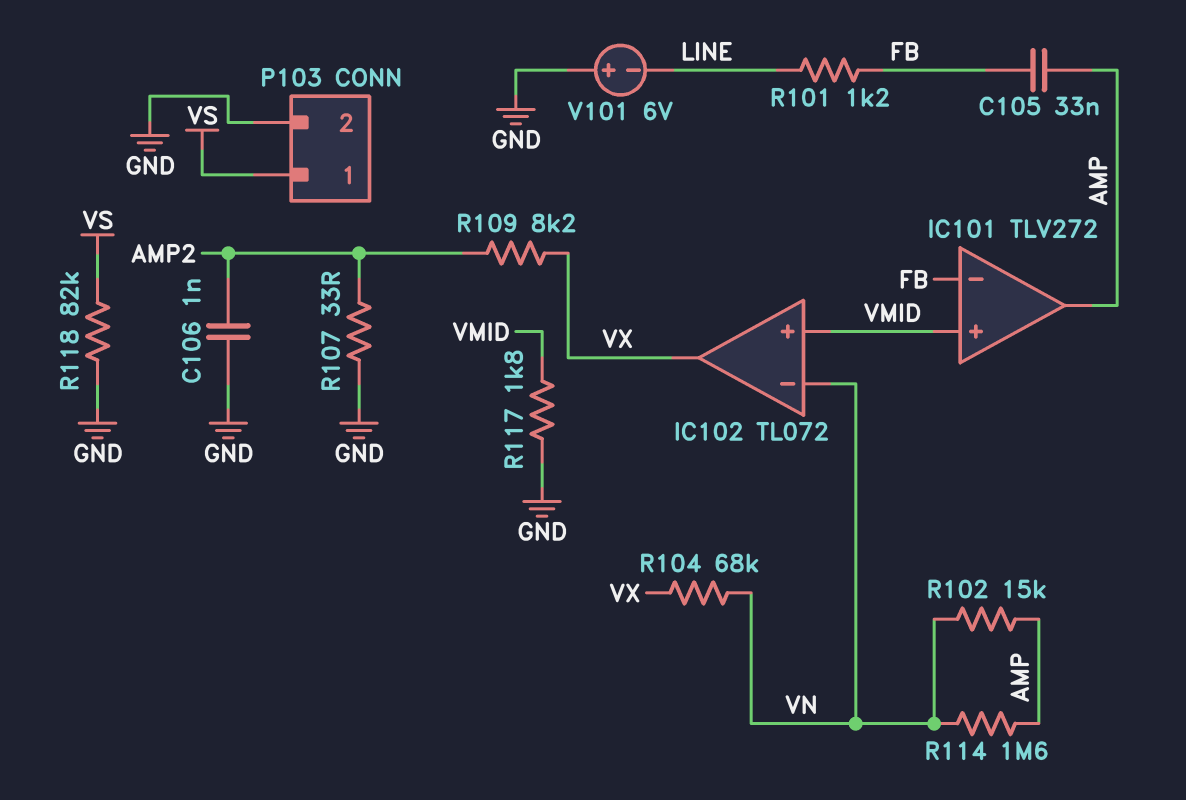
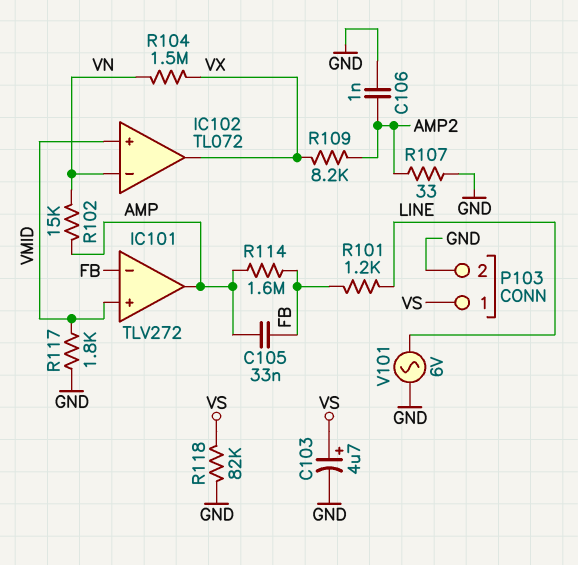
C103: none -> 4.7uF (plus VS, minus GND)
R104: 68k (VN, VX) -> 1.5M (VN, VX)
R114: 1.6M (AMP, VN) -> 1.6M (AMP, FB)
V101: 6V (plus GND, minus LINE) -> AC 6V (GND, LINE)

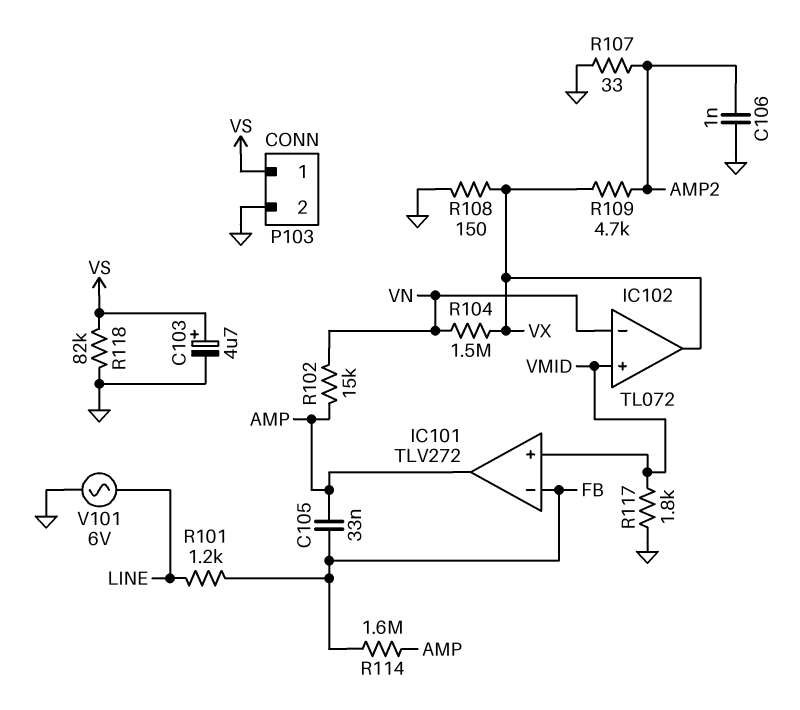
R108: none -> 150 (GND, VX)
R109: 8.2k (AMP2, VX) -> 4.7k (AMP2, VX)

